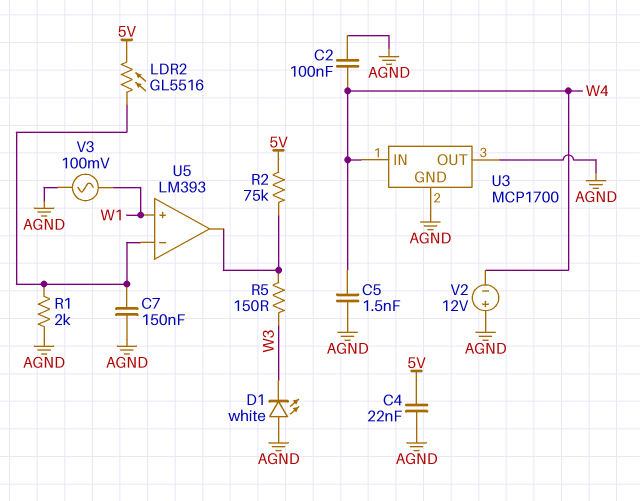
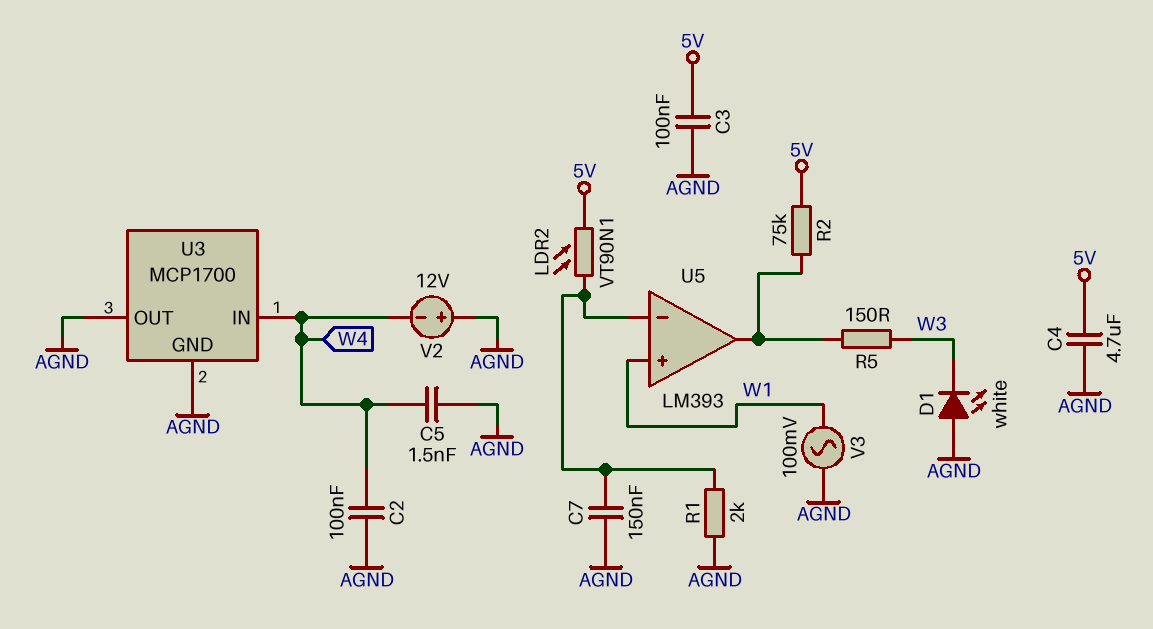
C3: none -> 100nF (5V, AGND)
C4: 22nF (5V, AGND) -> 4.7uF (5V, AGND)
LDR2: GL5516 (5V, U5/in-) -> VT90N1 (5V, U5/in-)

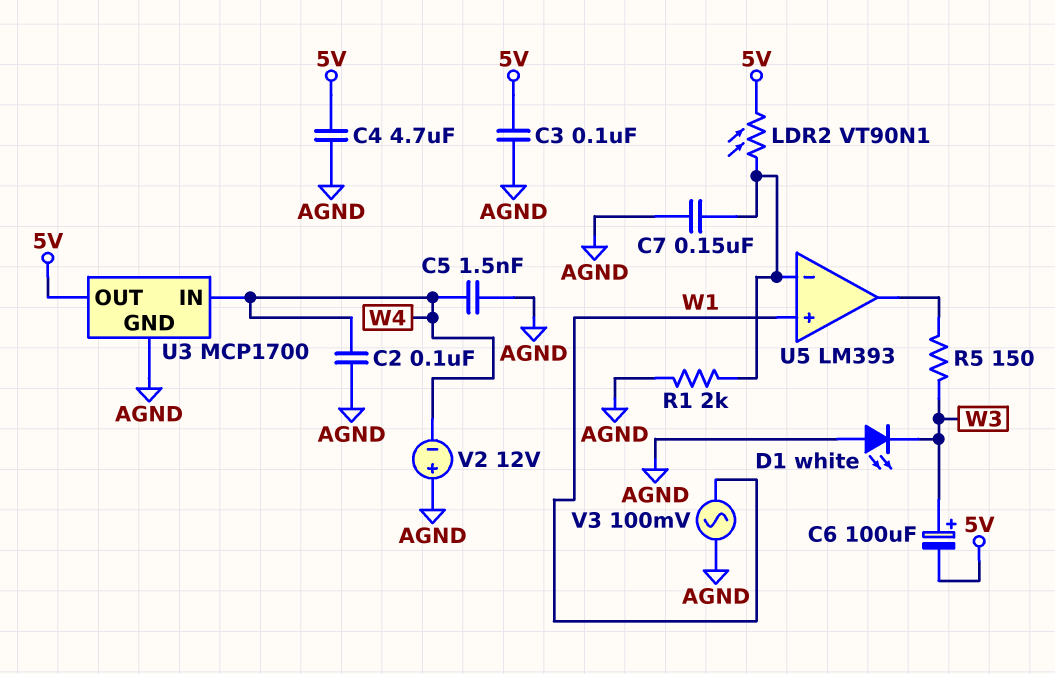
C6: none -> 100uF (plus W3, minus 5V)
R2: 75k (5V, U5/out) -> none
U3 pin OUT: AGND -> 5V

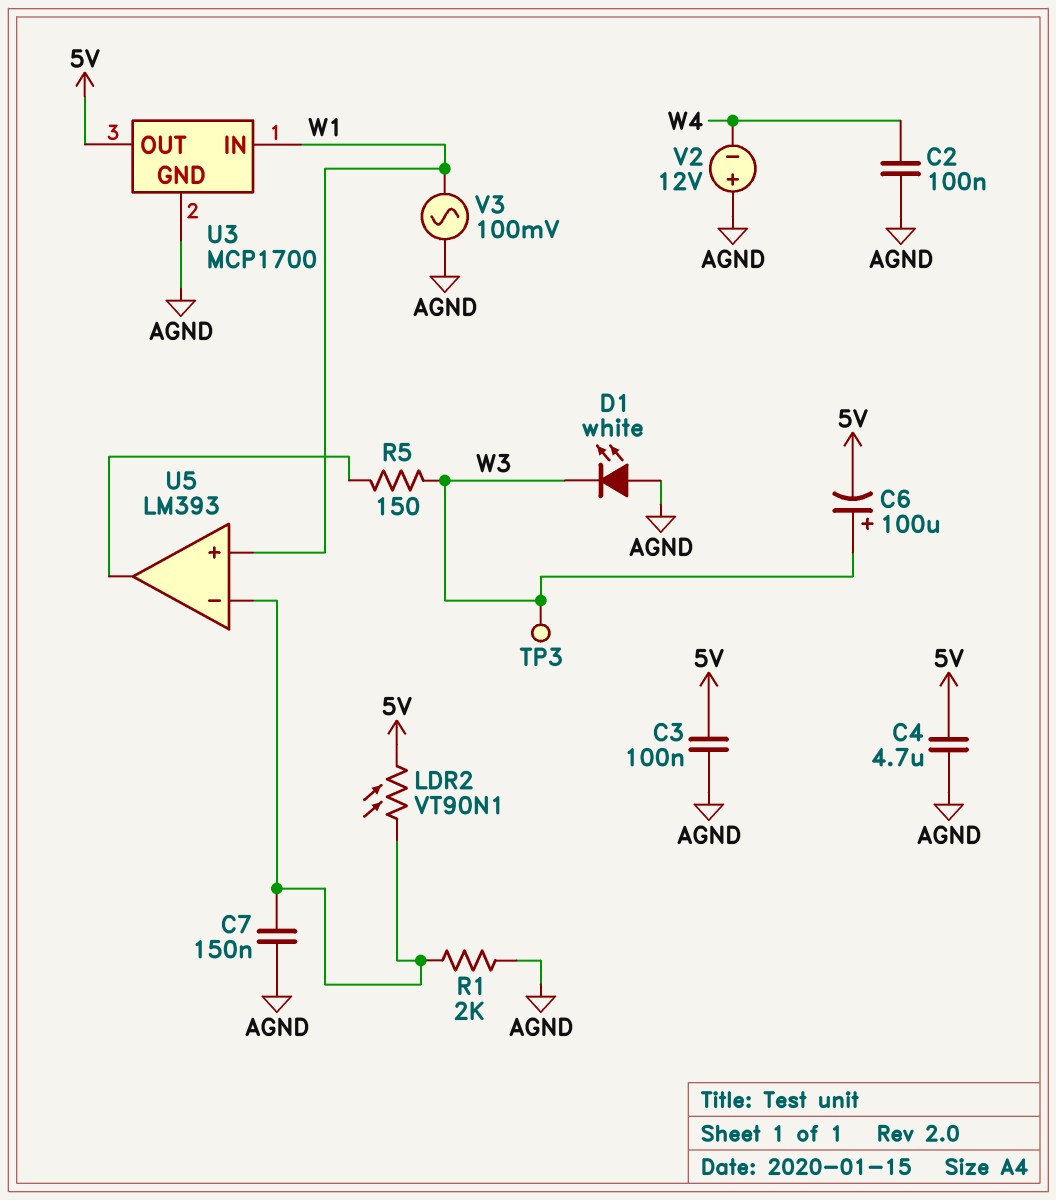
C5: 1.5nF (AGND, W4) -> none
TP3: none -> test point (W3)
U3 pin IN: W4 -> W1

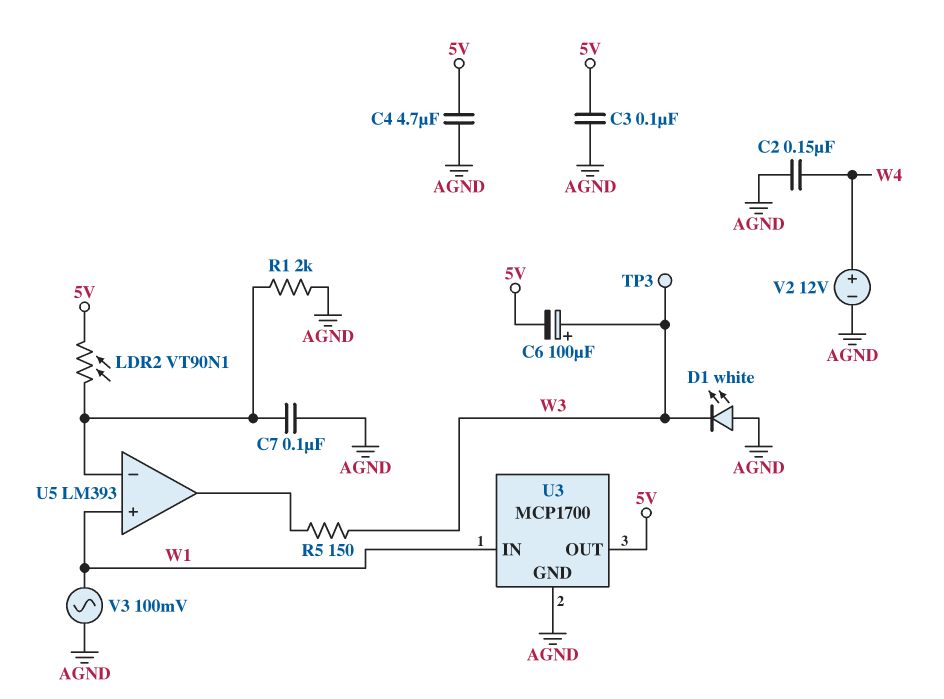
C2: 100nF (AGND, W4) -> 150nF (AGND, W4)
C7: 150nF (AGND, U5/in-) -> 100nF (AGND, U5/in-)
V2: 12V (plus AGND, minus W4) -> 12V (plus W4, minus AGND)

